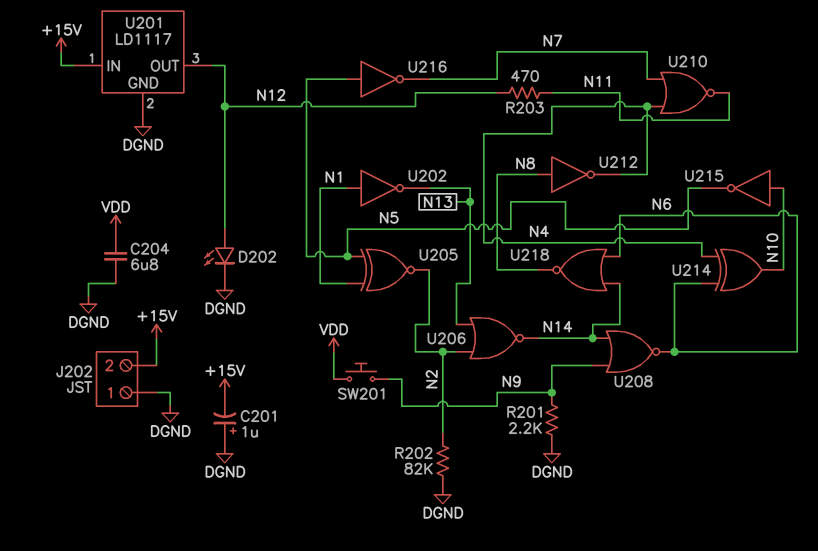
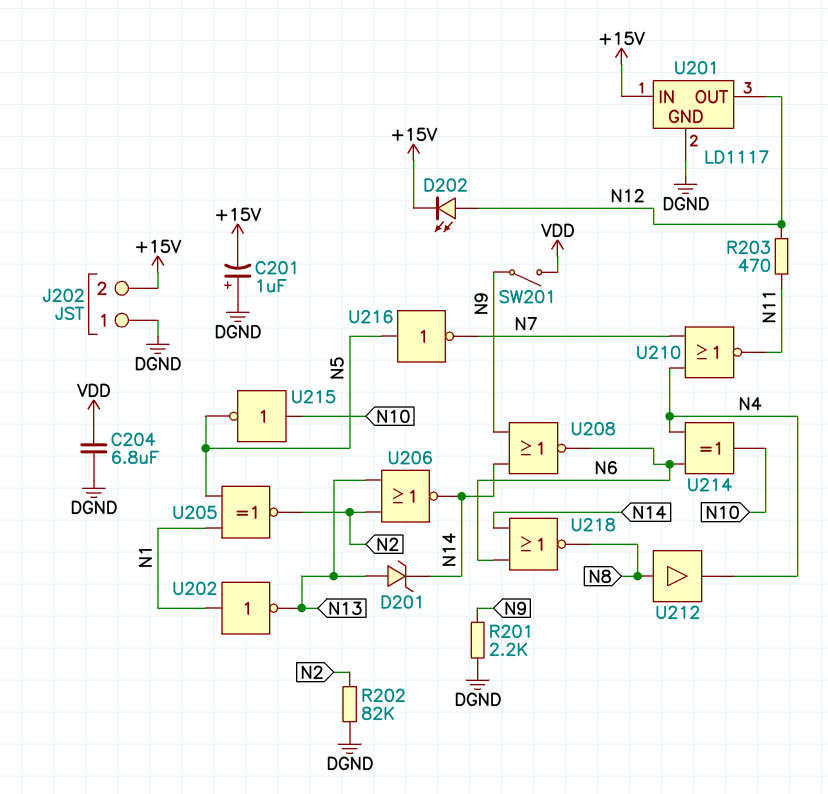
D201: none -> zener (A N13, K N14)
D202: LED (A N12, K DGND) -> LED (A N12, K +15V)
SW201: button (N9, VDD) -> switch (N9, VDD)
U212: NOT (in N8, out N4) -> buffer (in N8, out N4)

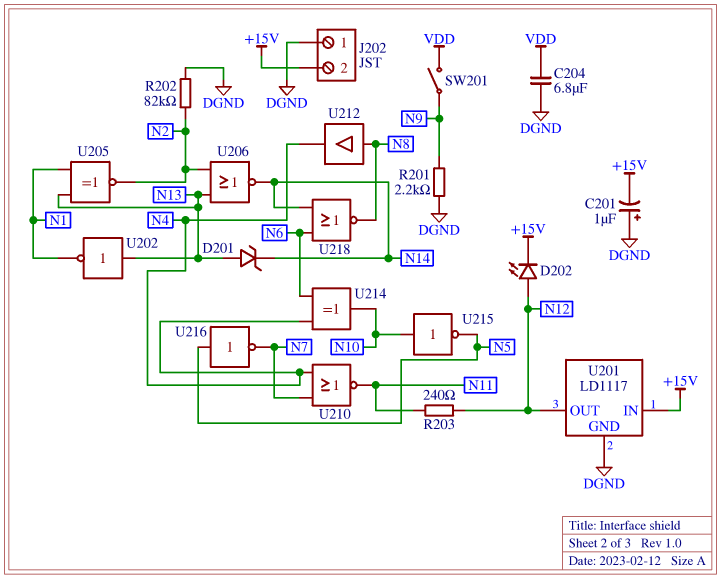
R203: 470 (N11, N12) -> 240 (N11, N12)
U202: NOT (in N1, out N13) -> NOT (in N13, out N1)
U205: XNOR (in N1, in N5, out N2) -> XNOR (in N1, in N13, out N2)
U208: NOR (in N9, in N14, out N6) -> none

